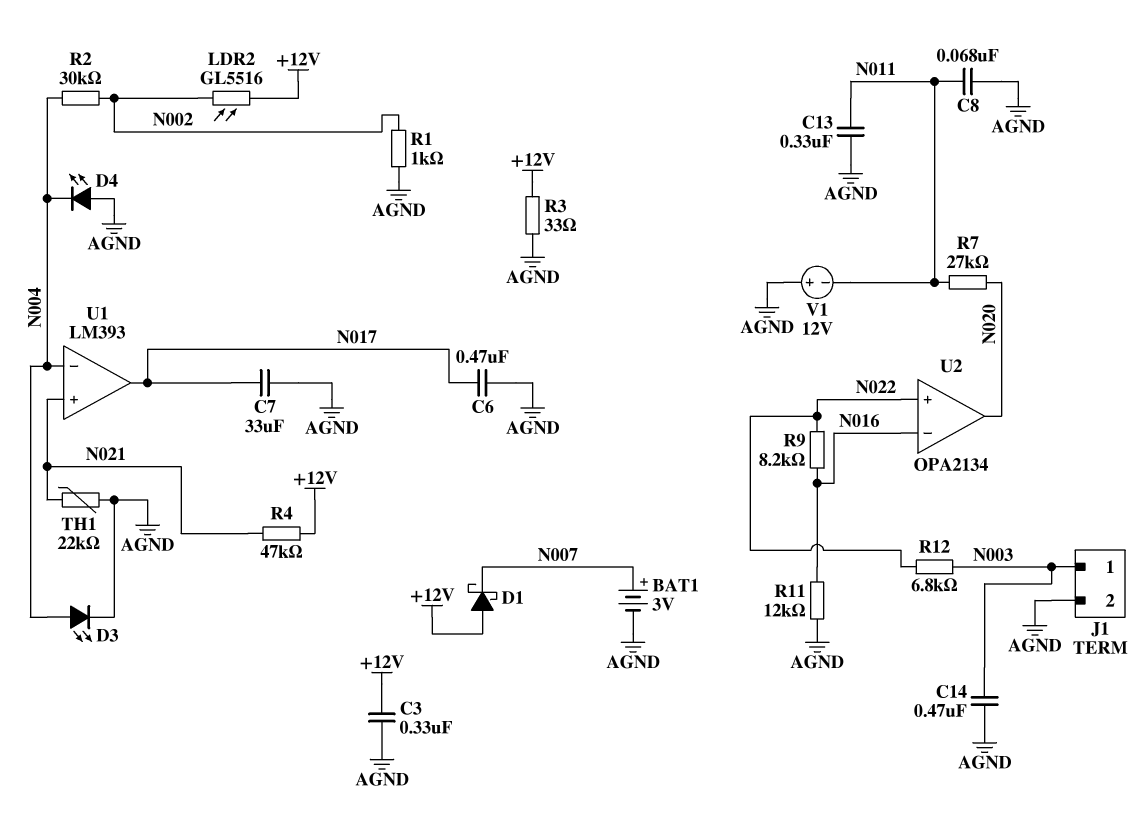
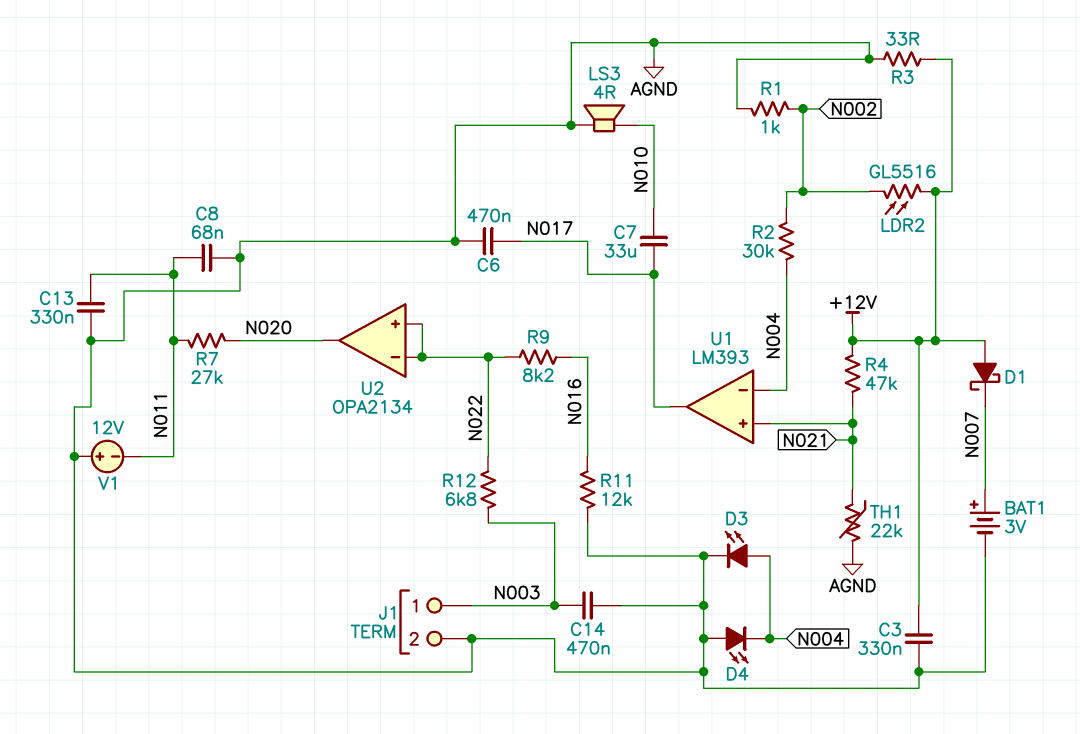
C7: 33uF (AGND, N017) -> 33uF (N010, N017)
LS3: none -> speaker 4R (AGND, N010)
U2 pin in-: N016 -> N022

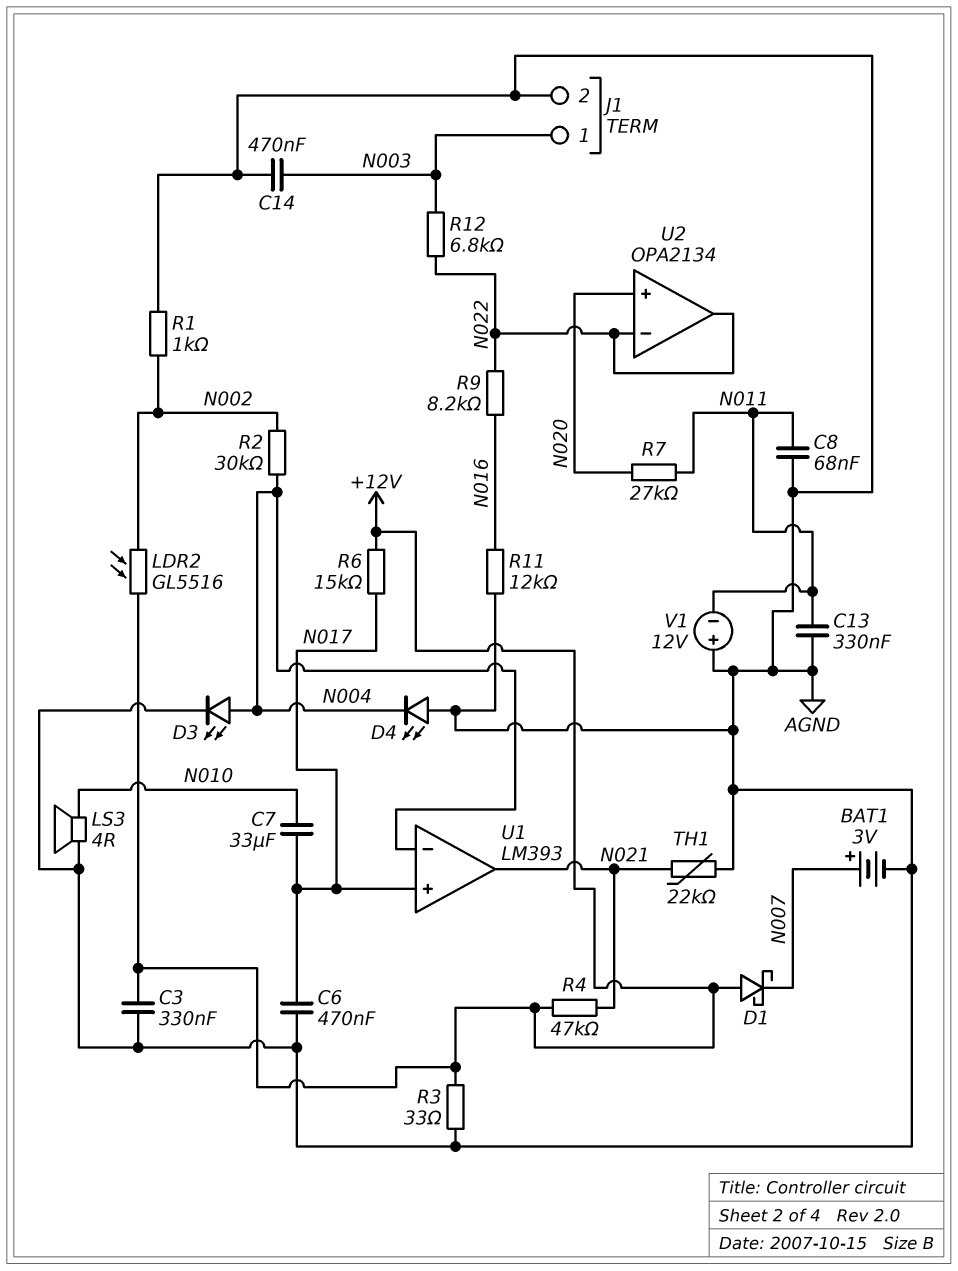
R6: none -> 15k (+12V, N017)
U1 pin in+: N021 -> N017
U1 pin out: N017 -> N021
U2 pin in+: N022 -> N020
U2 pin out: N020 -> N022

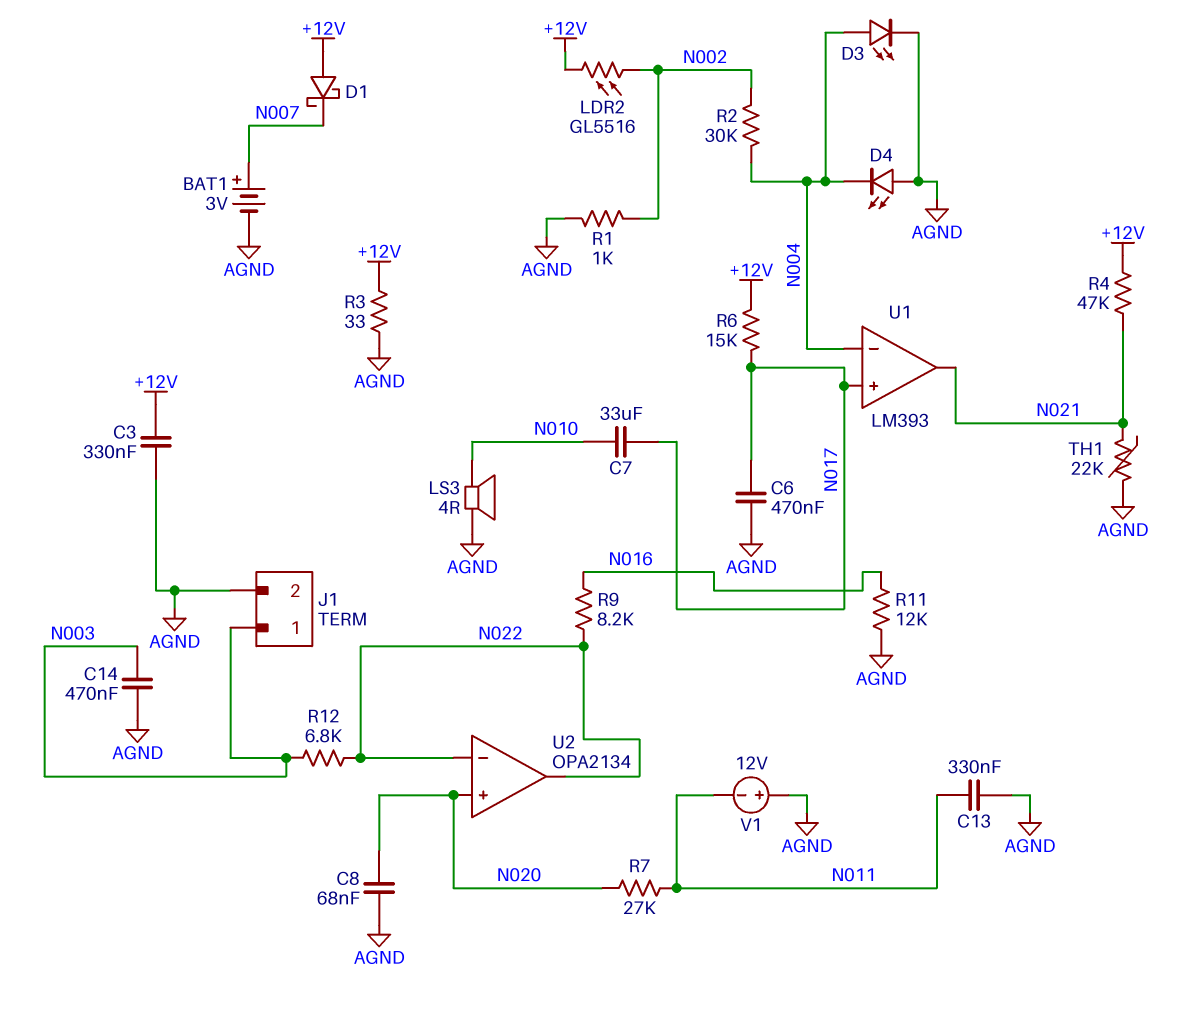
C8: 68nF (AGND, N011) -> 68nF (AGND, N020)

